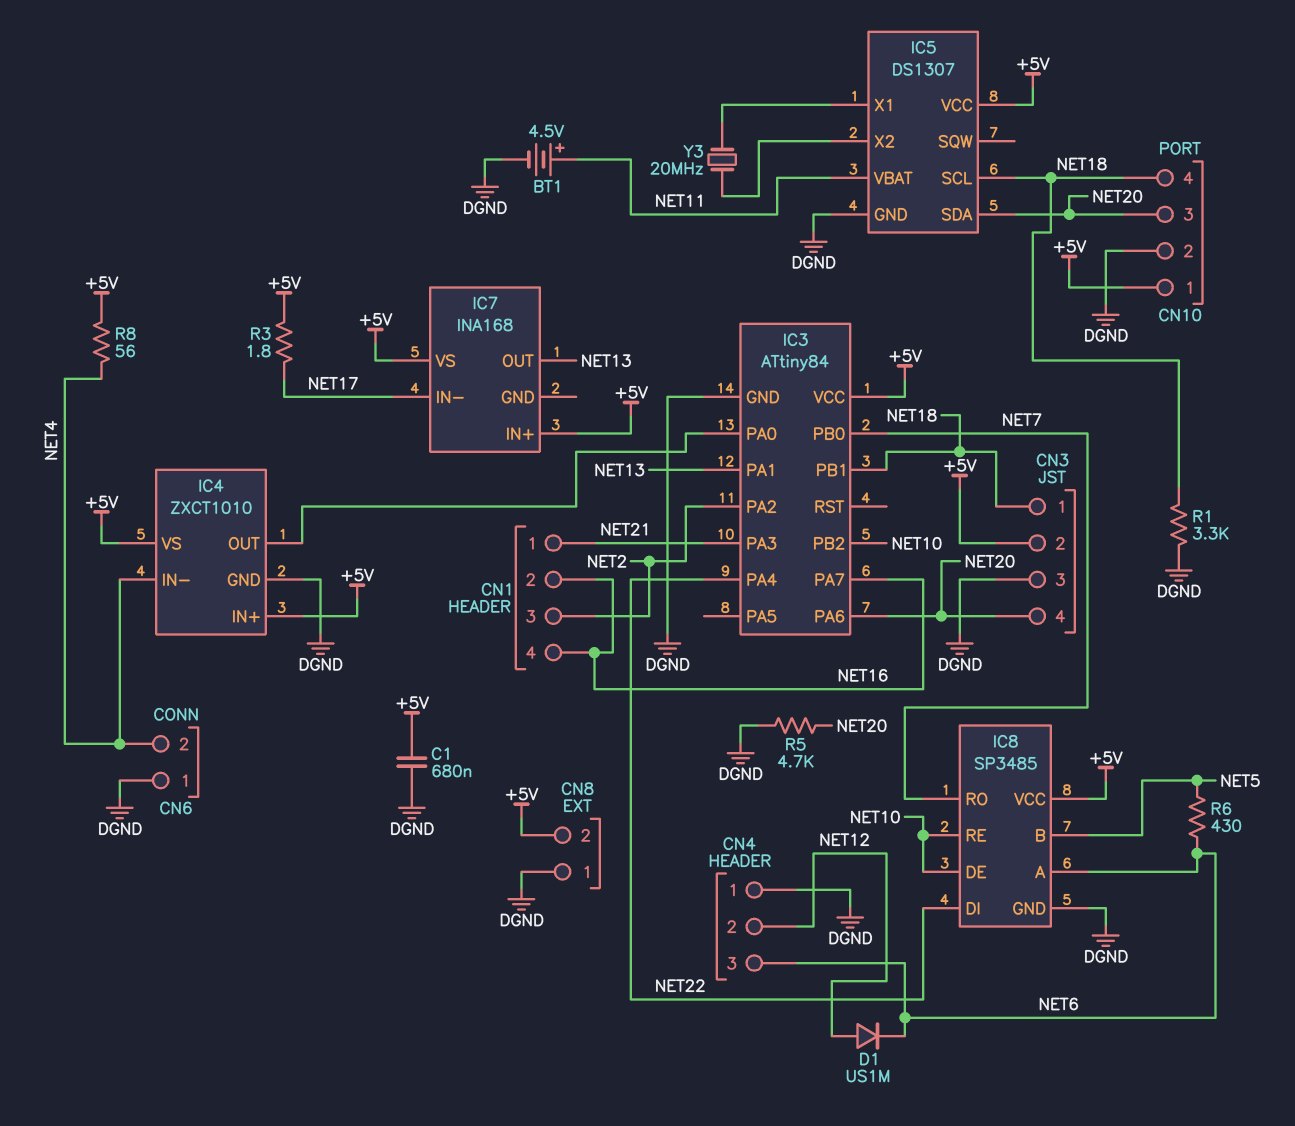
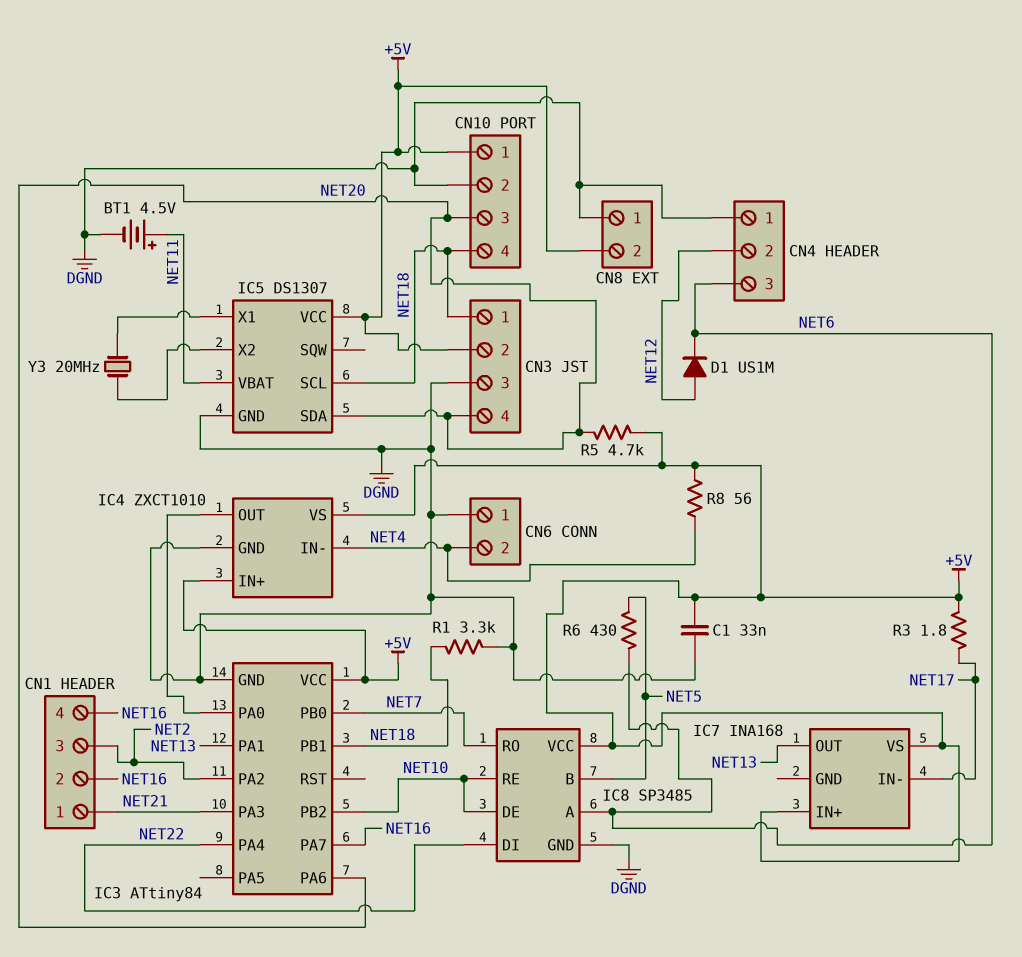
C1: 680nF (+5V, DGND) -> 33nF (+5V, DGND)
R5: 4.7k (DGND, NET20) -> 4.7k (+5V, NET20)

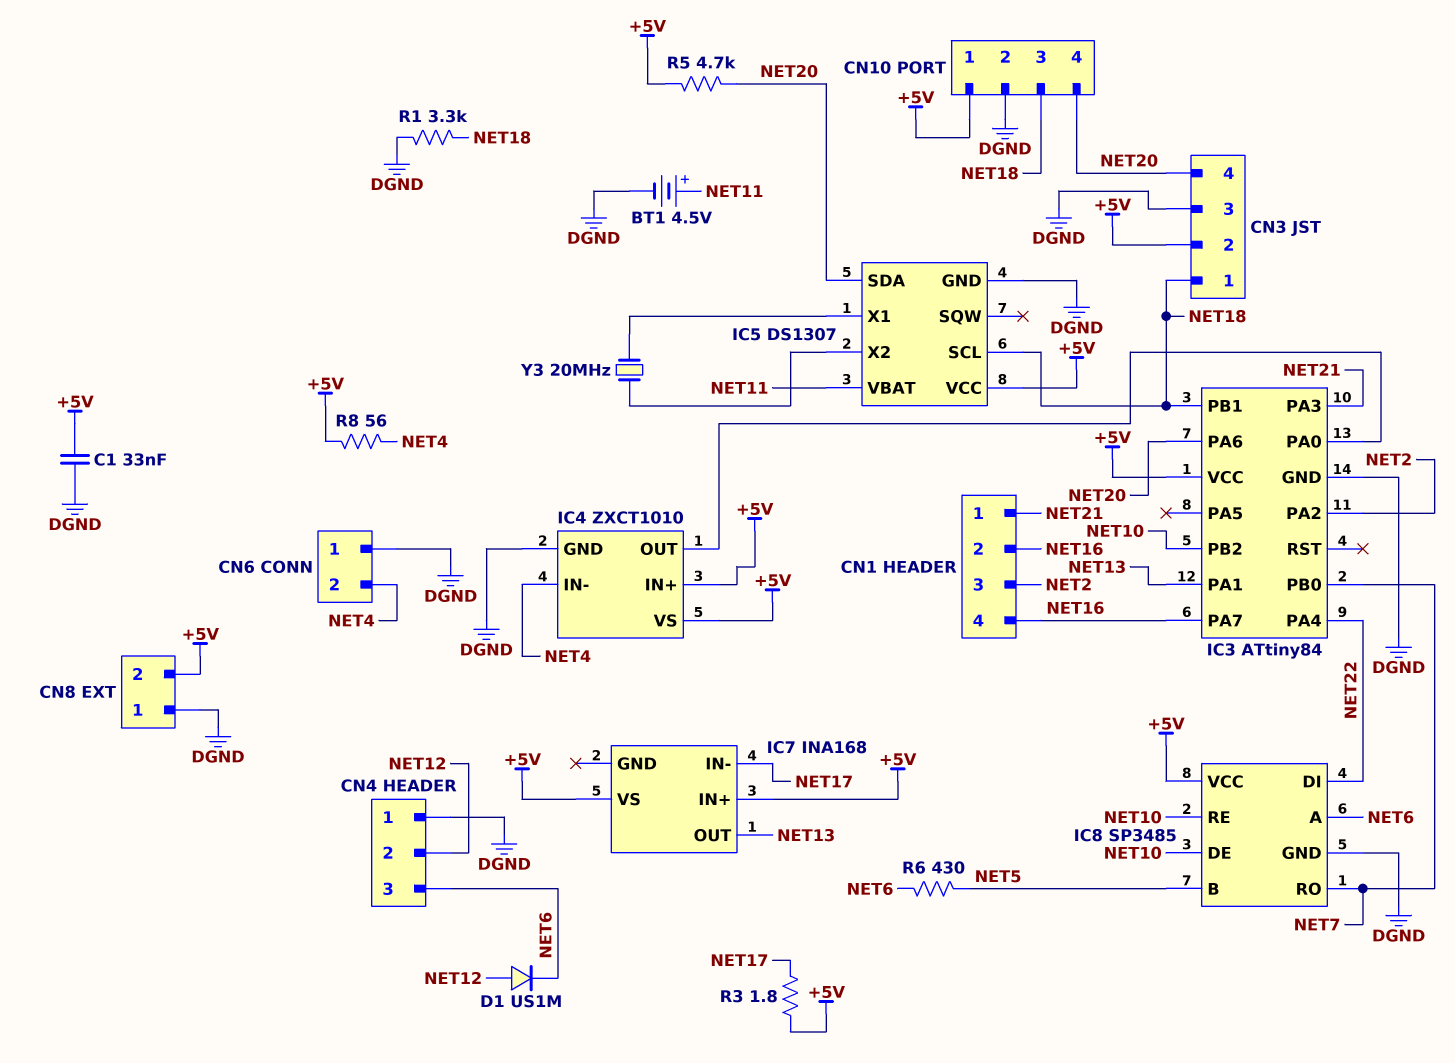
CN10 pin 3: NET20 -> NET18
CN10 pin 4: NET18 -> NET20

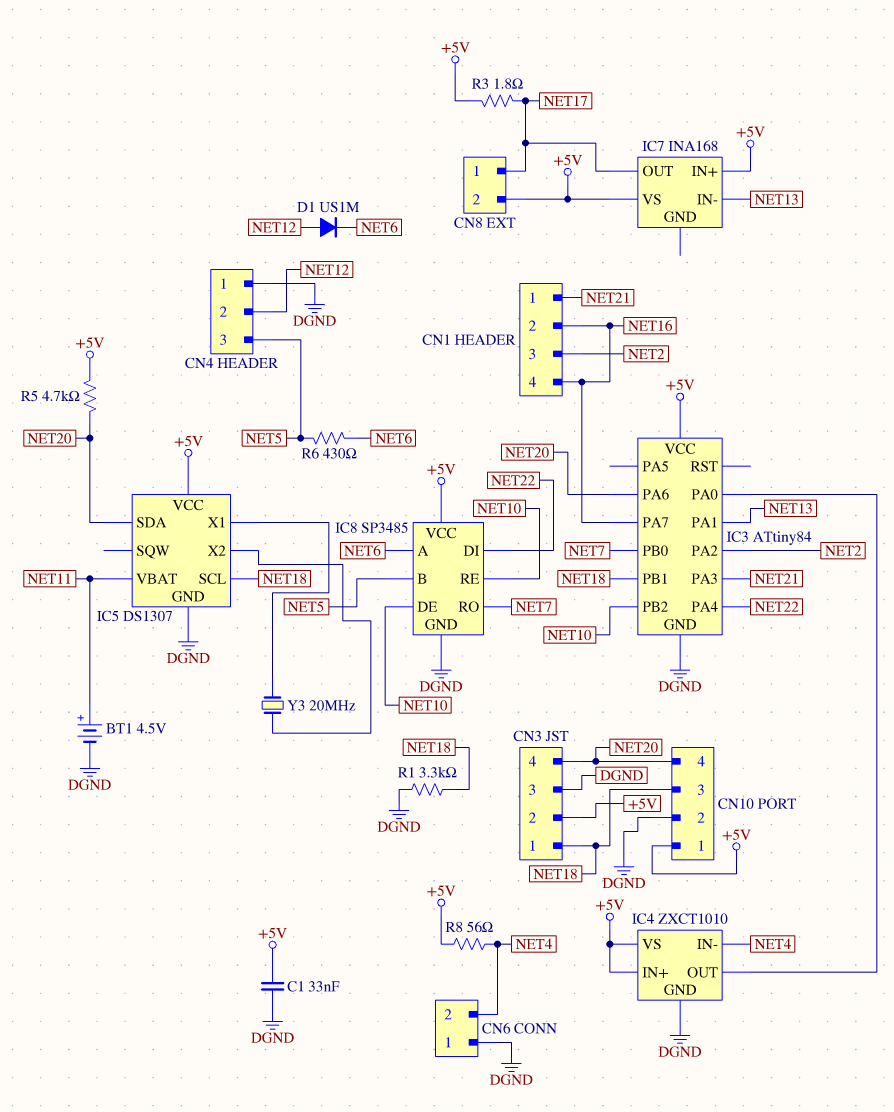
CN4 pin 3: NET6 -> NET5
CN8 pin 1: DGND -> NET17
IC7 pin IN-: NET17 -> NET13
IC7 pin OUT: NET13 -> NET17

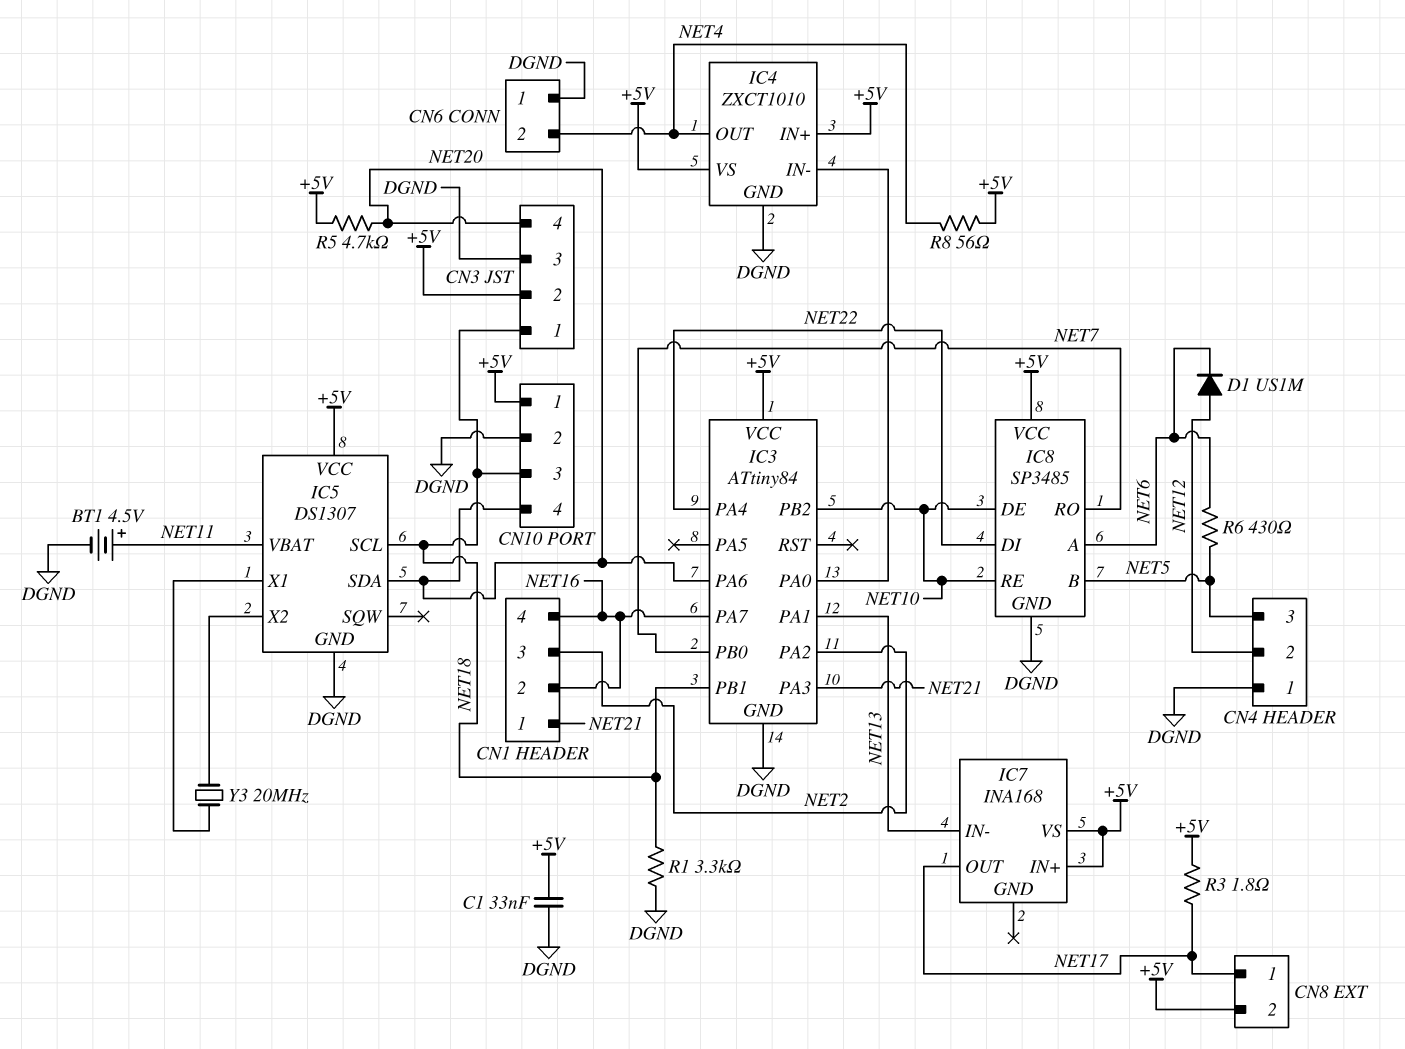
IC4 pin IN-: NET4 -> IC3/PA0
IC4 pin OUT: IC3/PA0 -> NET4

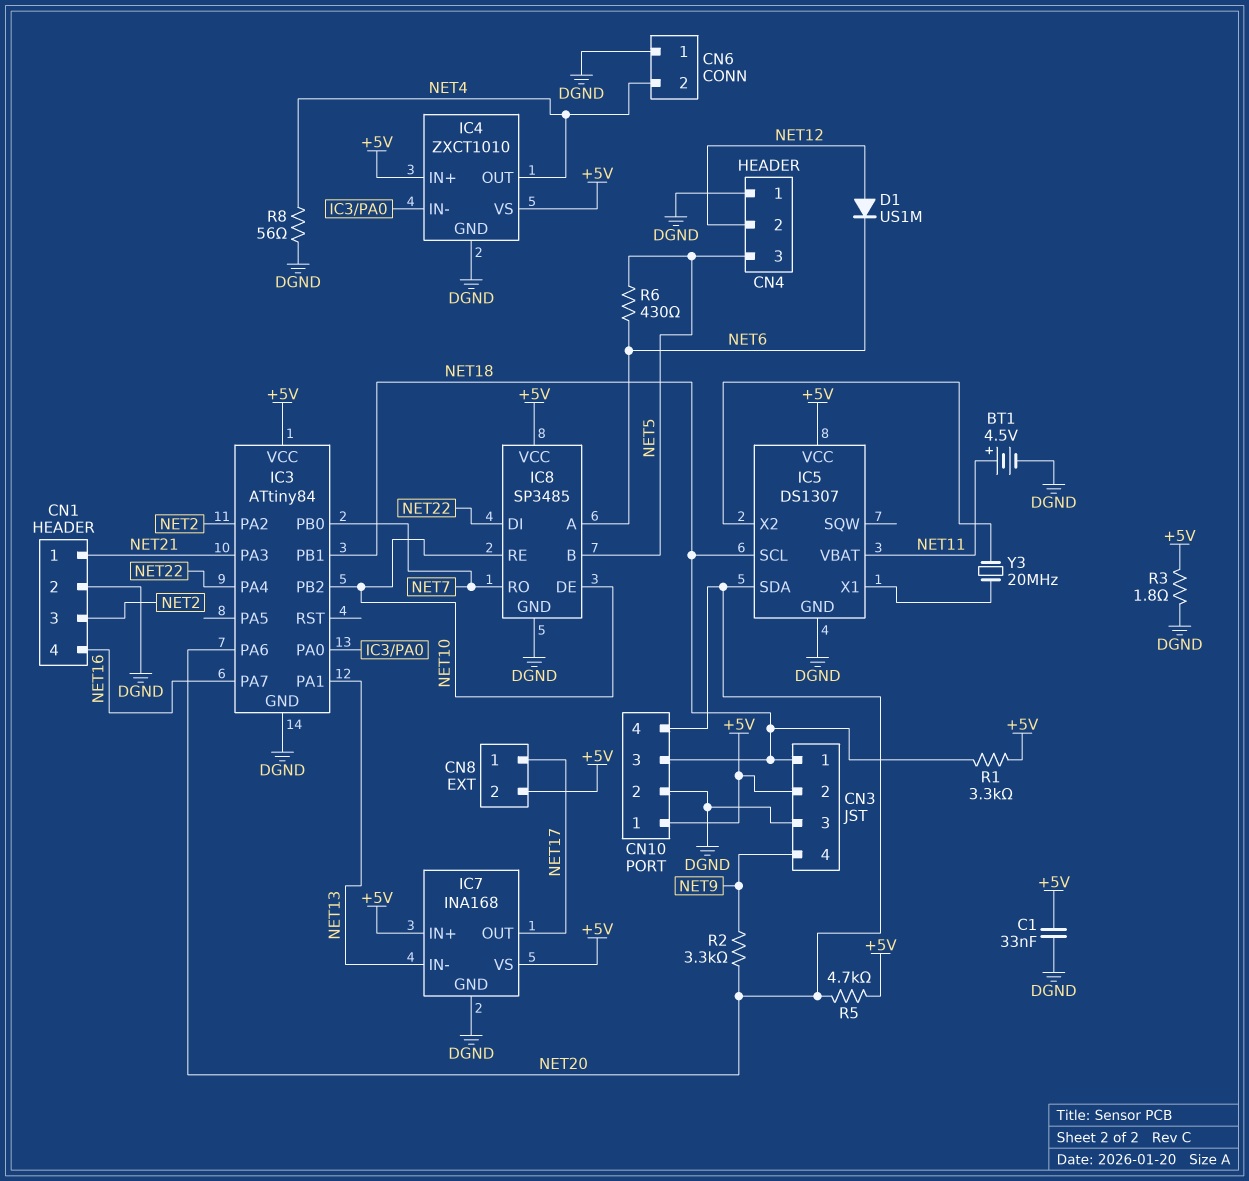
CN1 pin 2: NET16 -> DGND
CN3 pin 4: NET20 -> NET9
IC7 pin GND: none -> DGND
R1: 3.3k (DGND, NET18) -> 3.3k (+5V, NET18)
R2: none -> 3.3k (NET9, NET20)
R3: 1.8 (+5V, NET17) -> 1.8 (+5V, DGND)
R8: 56 (+5V, NET4) -> 56 (DGND, NET4)

